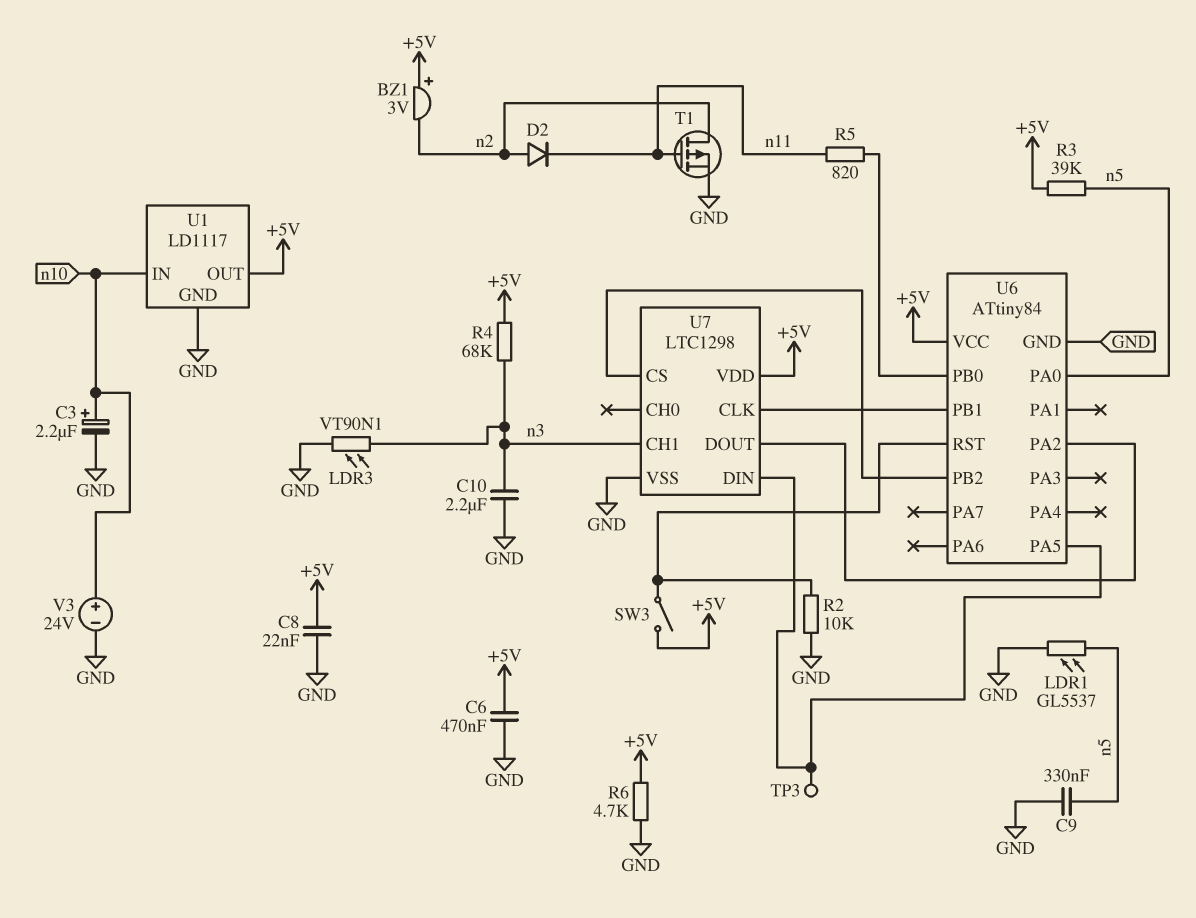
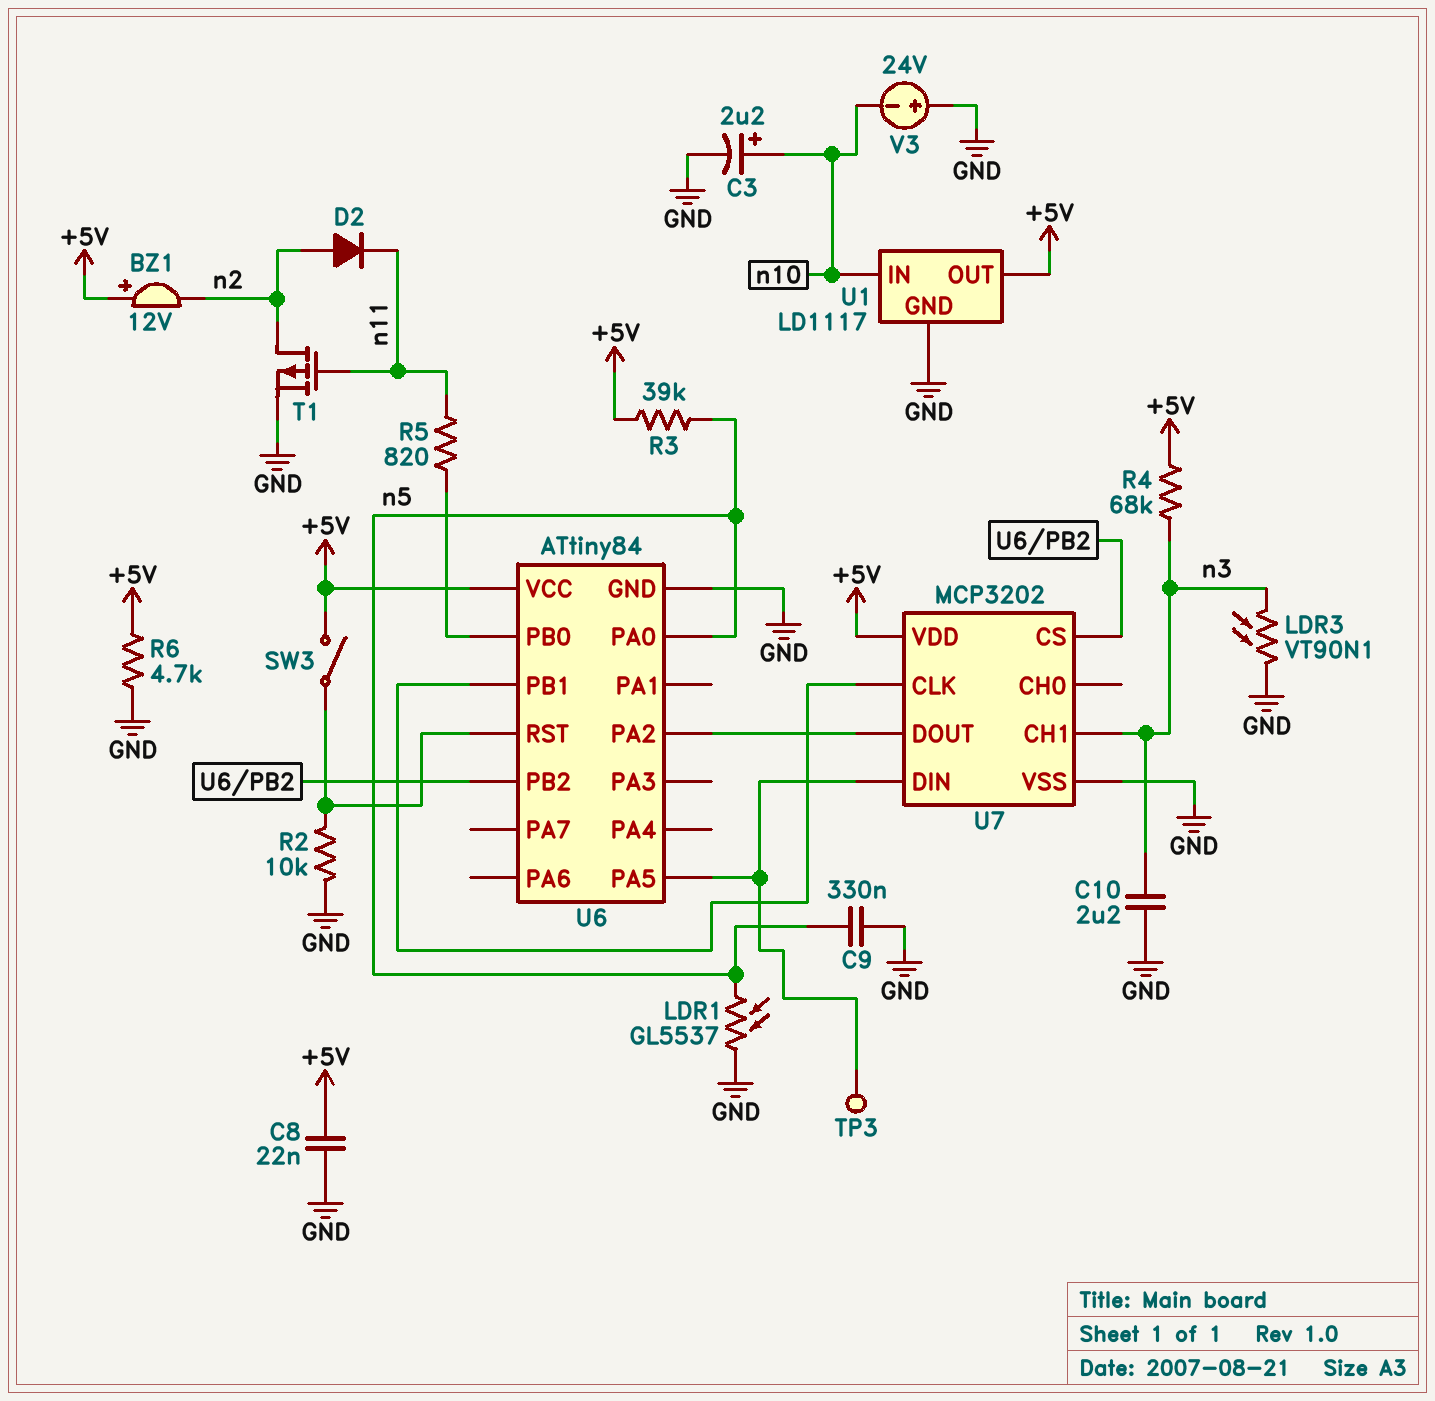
BZ1: buzzer 3V (plus +5V, minus n2) -> buzzer 12V (plus +5V, minus n2)
C6: 470nF (+5V, GND) -> none
U7: LTC1298 -> MCP3202
V3: 24V (plus n10, minus GND) -> 24V (plus GND, minus n10)

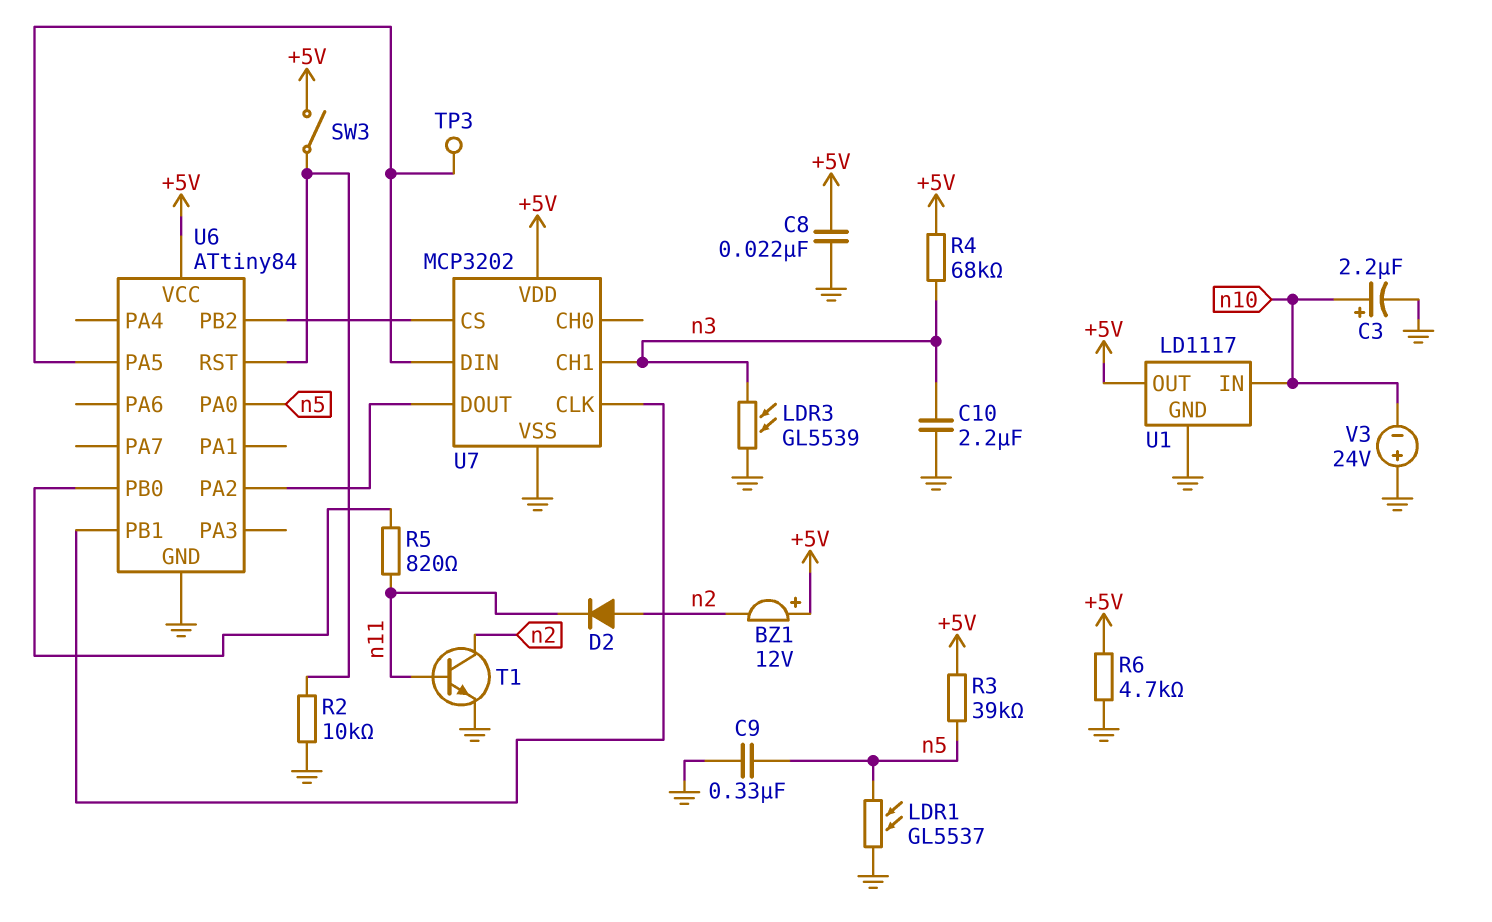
LDR3: VT90N1 (GND, n3) -> GL5539 (GND, n3)
T1: PMOS (G n11, D n2, S GND) -> NPN (B n11, C n2, E GND)

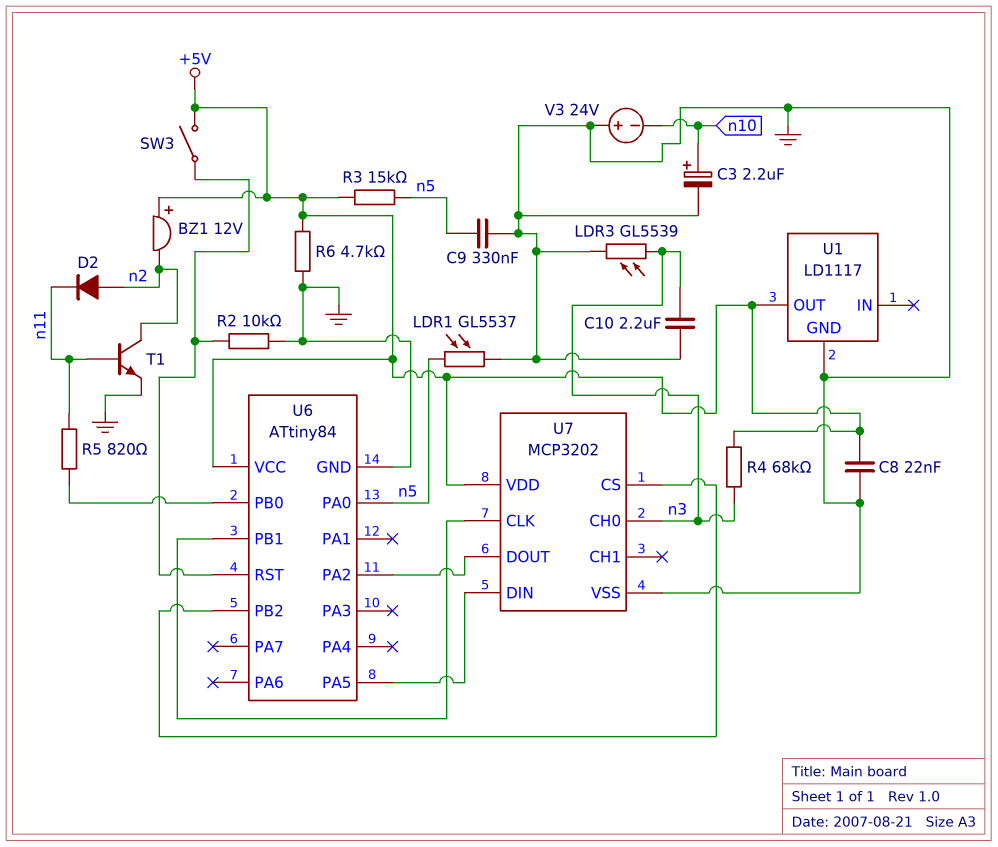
R3: 39k (+5V, n5) -> 15k (+5V, n5)
TP3: test point (U6/PA5) -> none
U1 pin IN: n10 -> none
U7 pin CH0: none -> n3
U7 pin CH1: n3 -> none

